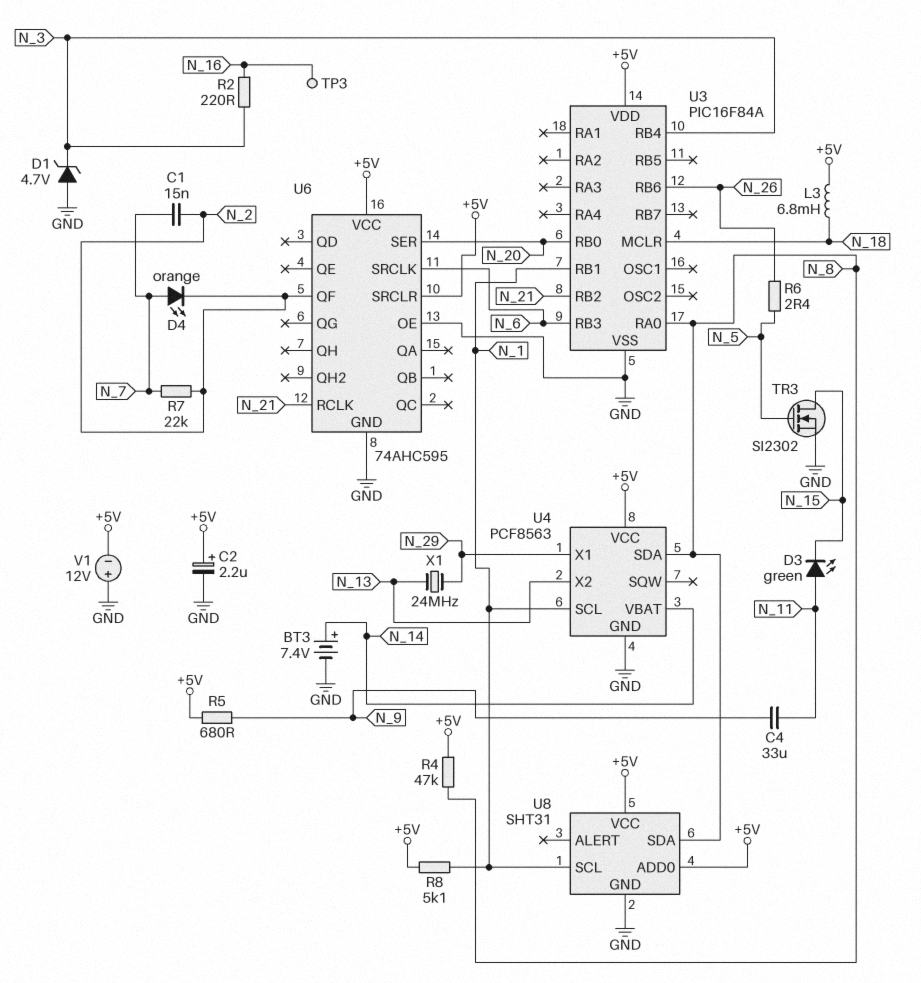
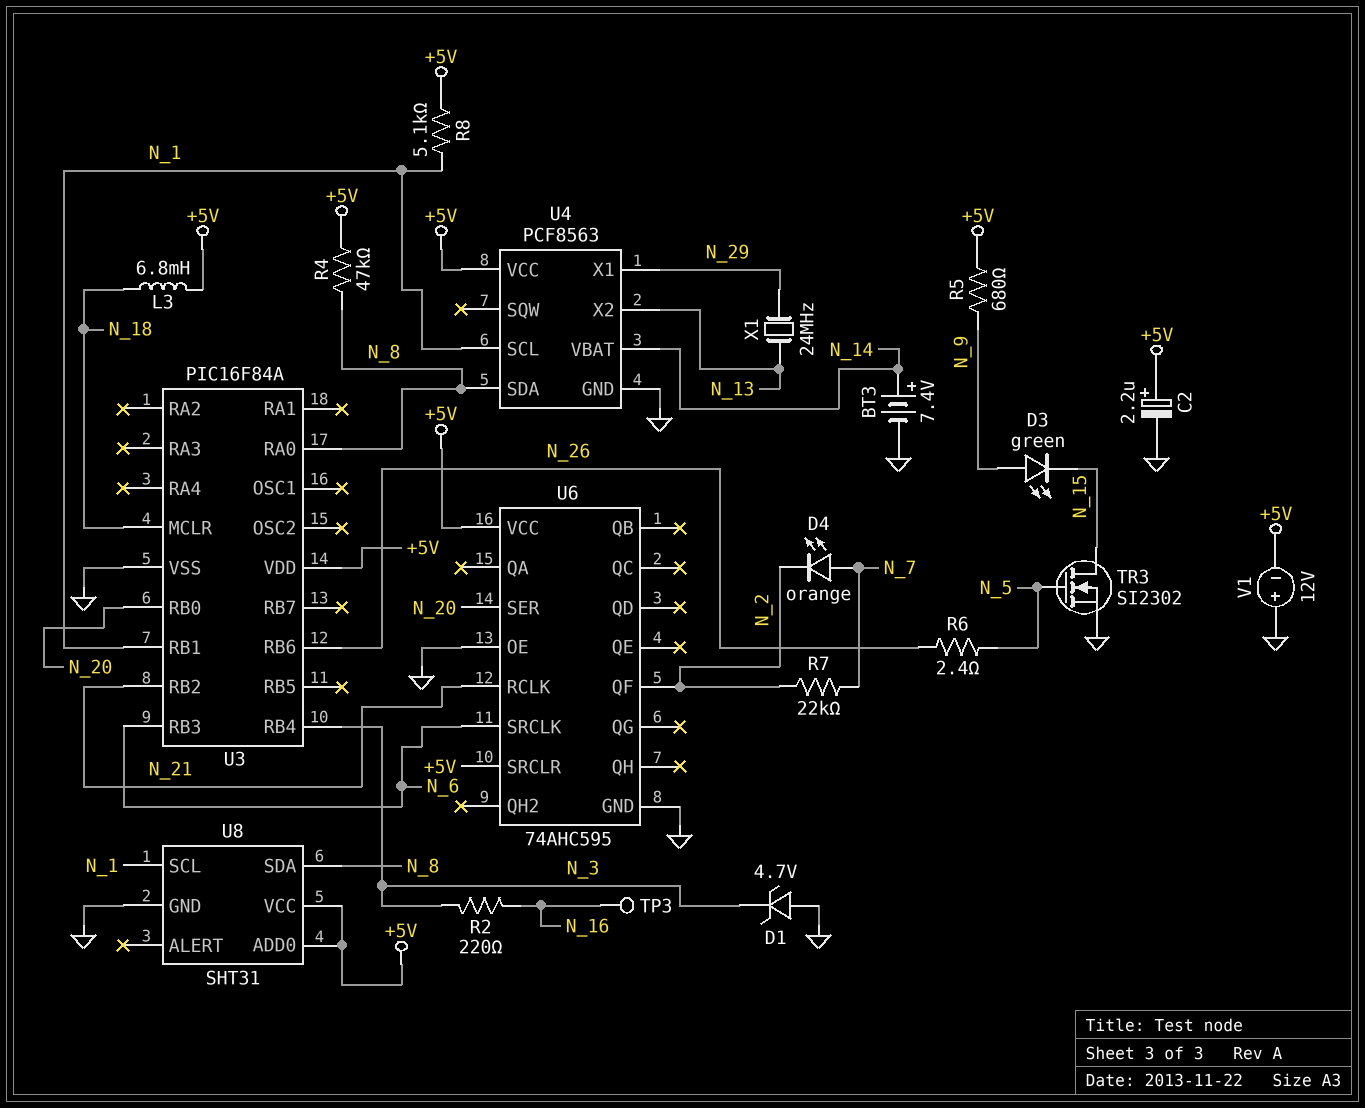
C1: 15nF (N_2, N_7) -> none
C4: 33uF (N_9, N_11) -> none
D3: LED green (A N_11, K N_15) -> LED green (A N_9, K N_15)

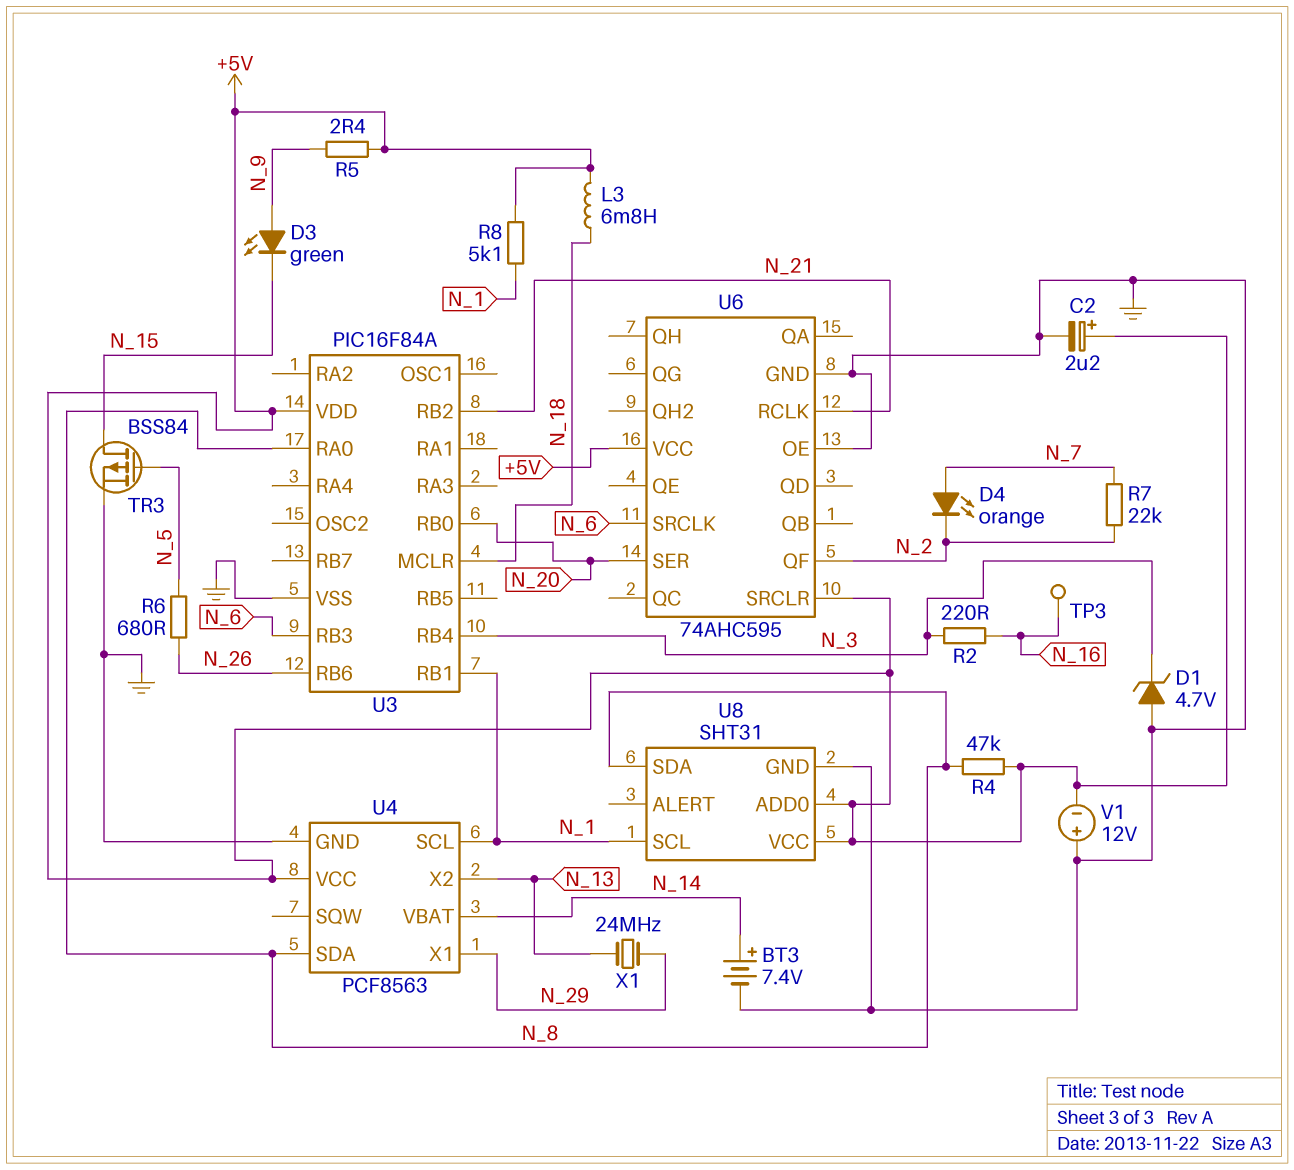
R5: 680 (+5V, N_9) -> 2.4 (+5V, N_9)
R6: 2.4 (N_5, N_26) -> 680 (N_5, N_26)
TR3: NMOS SI2302 (G N_5, D N_15, S GND) -> PMOS BSS84 (G N_5, D N_15, S GND)

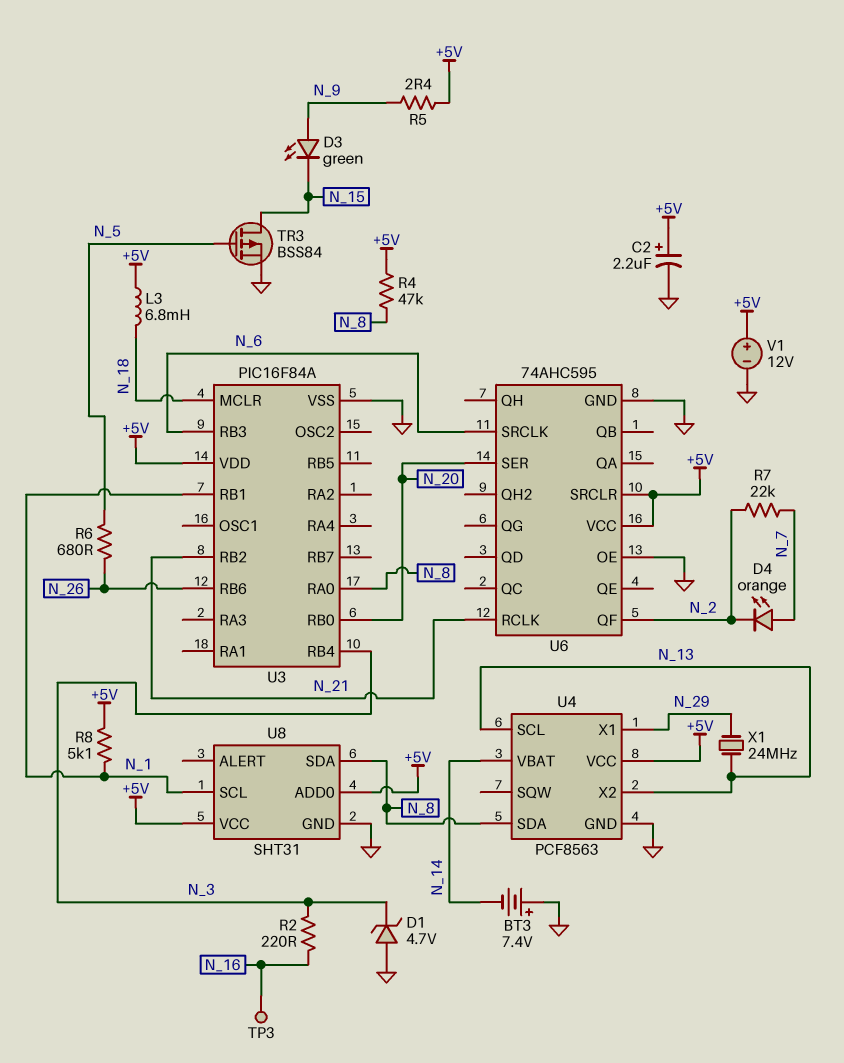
BT3: 7.4V (plus N_14, minus GND) -> 7.4V (plus GND, minus N_14)
U4 pin SCL: N_1 -> N_13
V1: 12V (plus GND, minus +5V) -> 12V (plus +5V, minus GND)

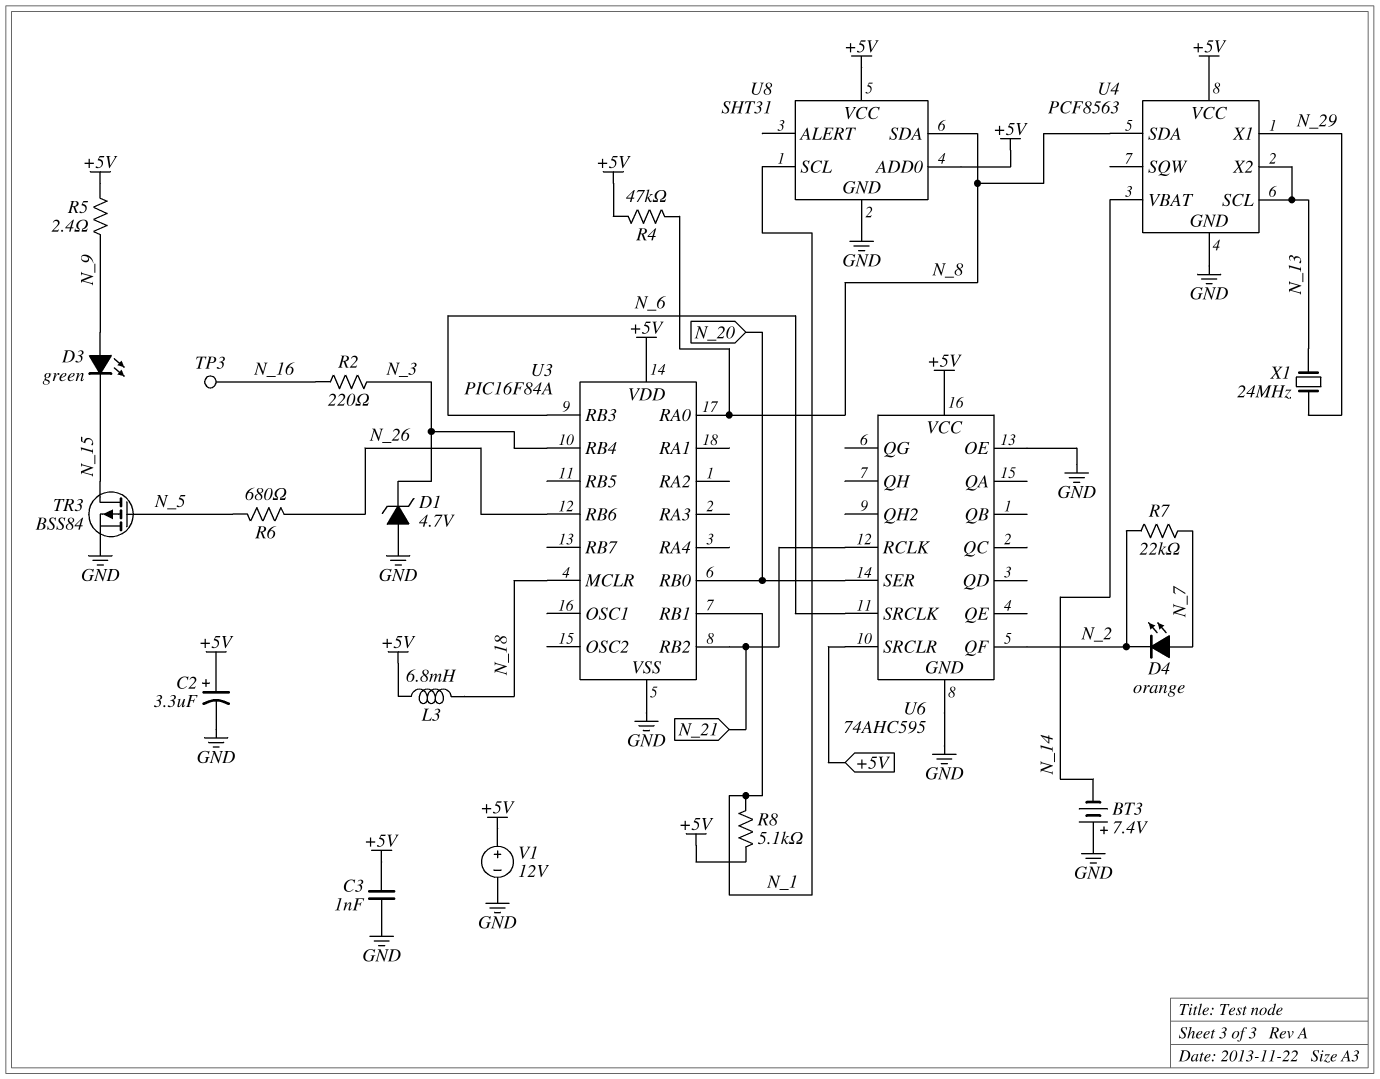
C2: 2.2uF (plus +5V, minus GND) -> 3.3uF (plus +5V, minus GND)
C3: none -> 1nF (+5V, GND)

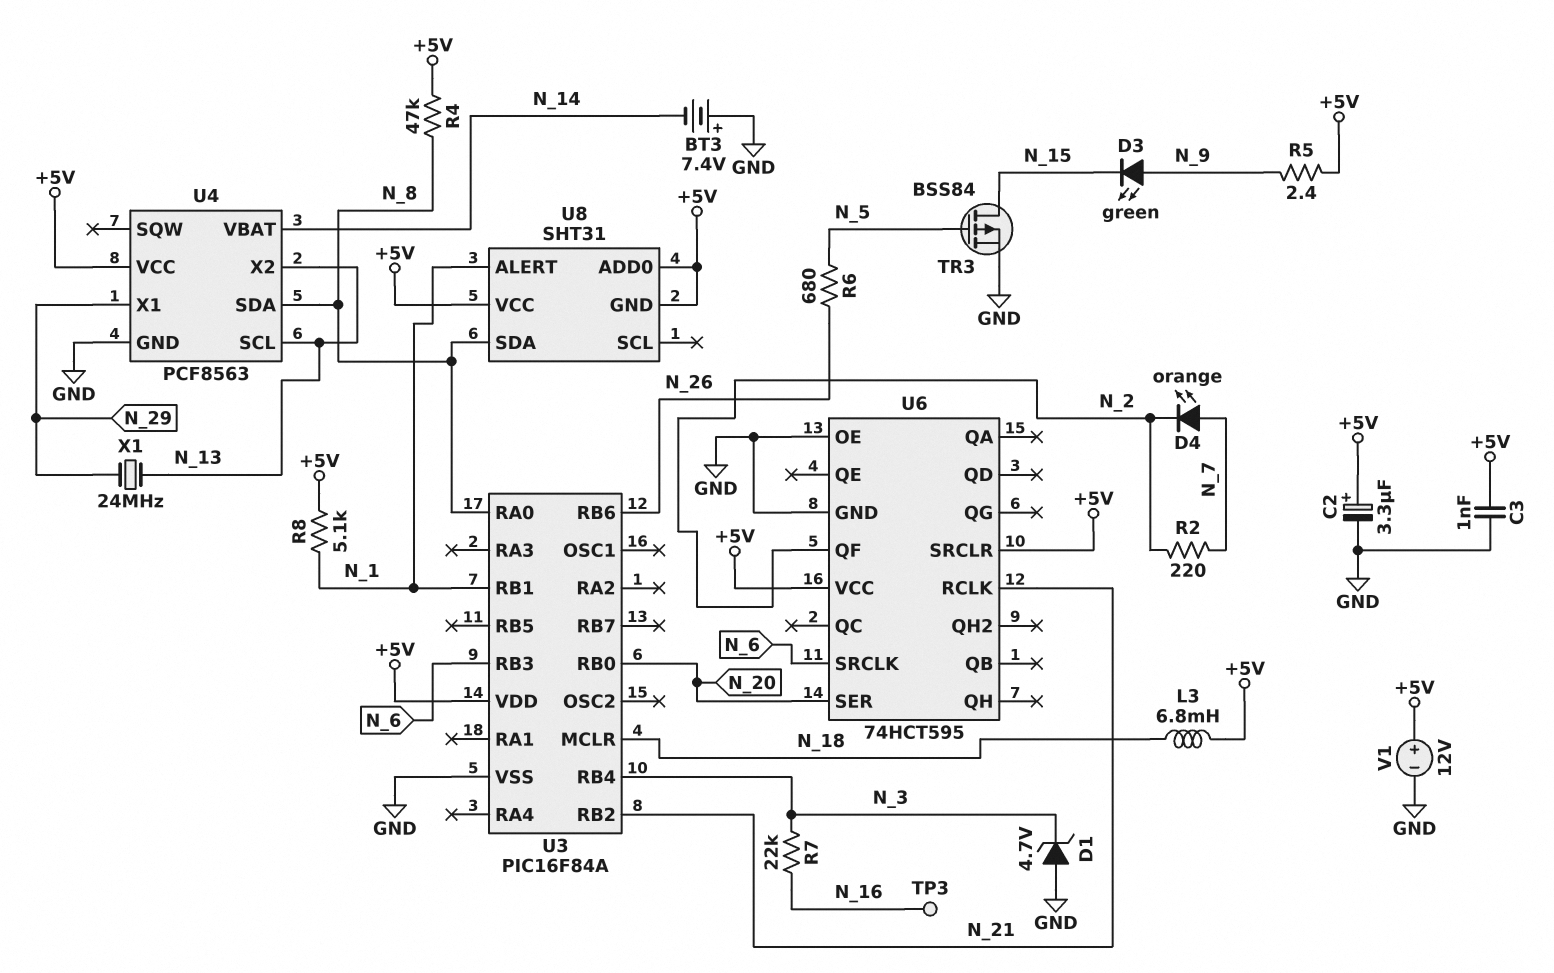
R2: 220 (N_3, N_16) -> 220 (N_2, N_7)
R7: 22k (N_2, N_7) -> 22k (N_3, N_16)
U6: 74AHC595 -> 74HCT595
U8 pin ALERT: none -> N_1
U8 pin GND: GND -> +5V
U8 pin SCL: N_1 -> none

